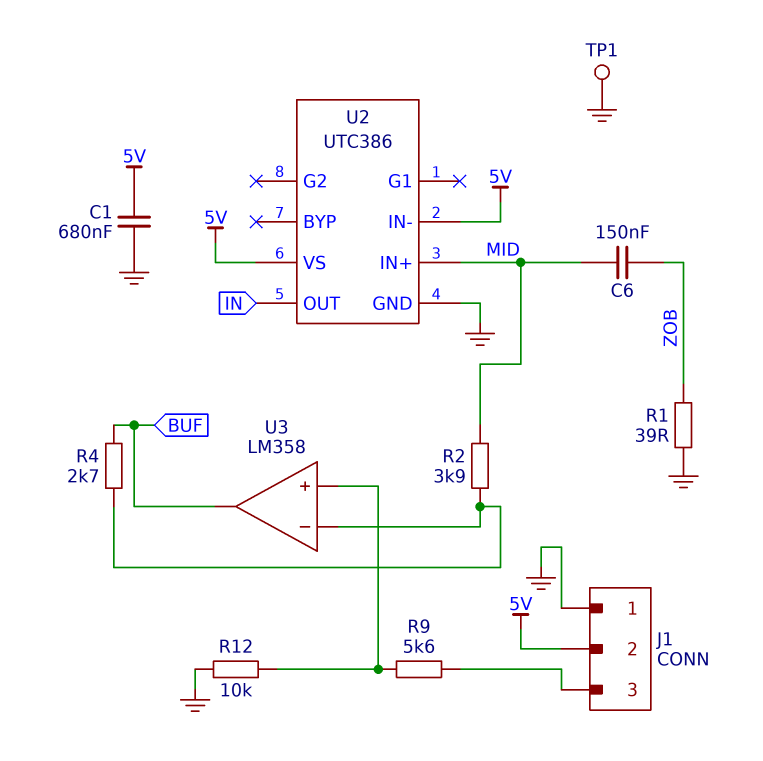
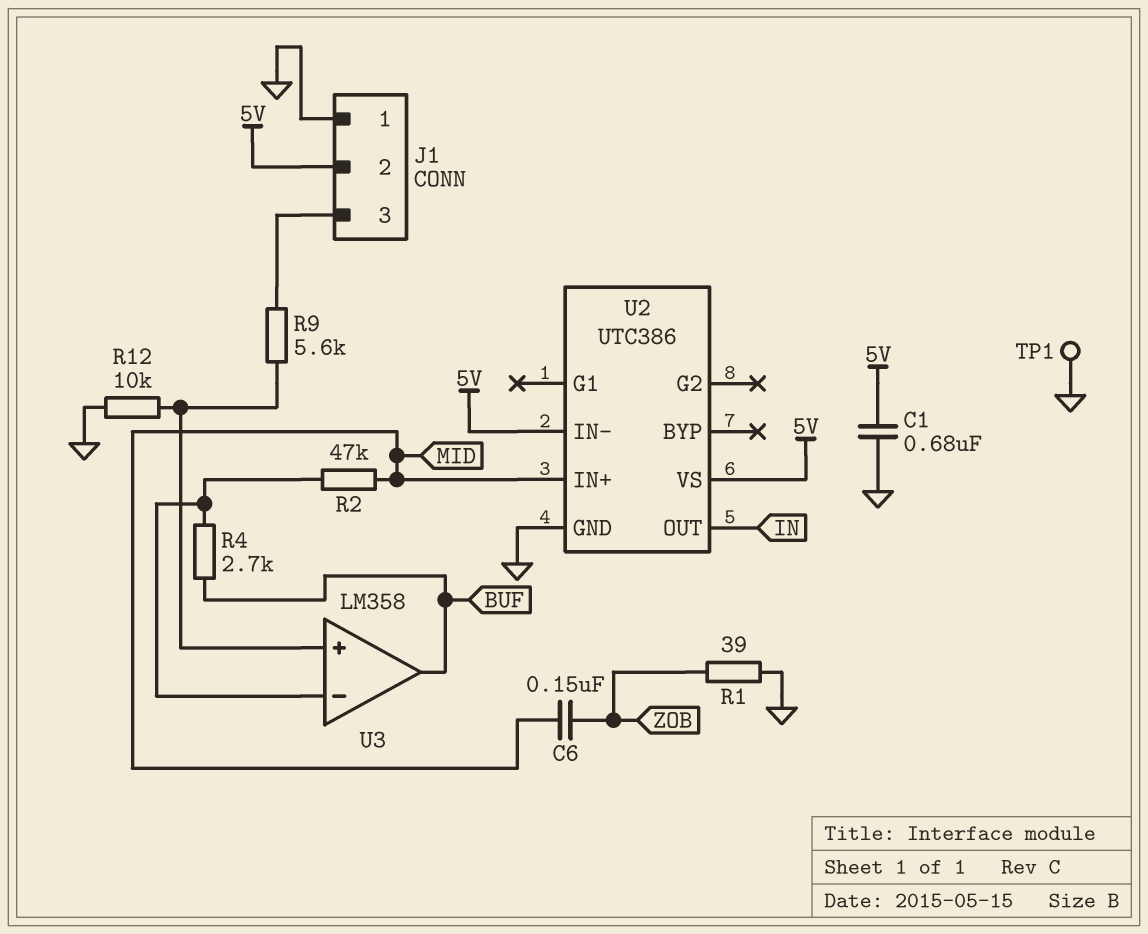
R2: 3.9k (MID, U3/in-) -> 47k (MID, U3/in-)

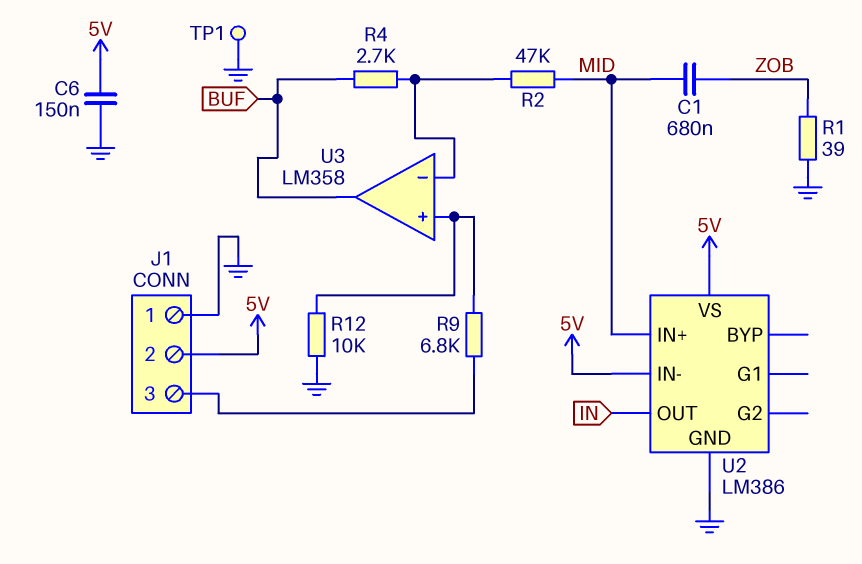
C1: 680nF (5V, GND) -> 680nF (MID, ZOB)
C6: 150nF (MID, ZOB) -> 150nF (5V, GND)
R9: 5.6k (J1/3, U3/in+) -> 6.8k (J1/3, U3/in+)
U2: UTC386 -> LM386

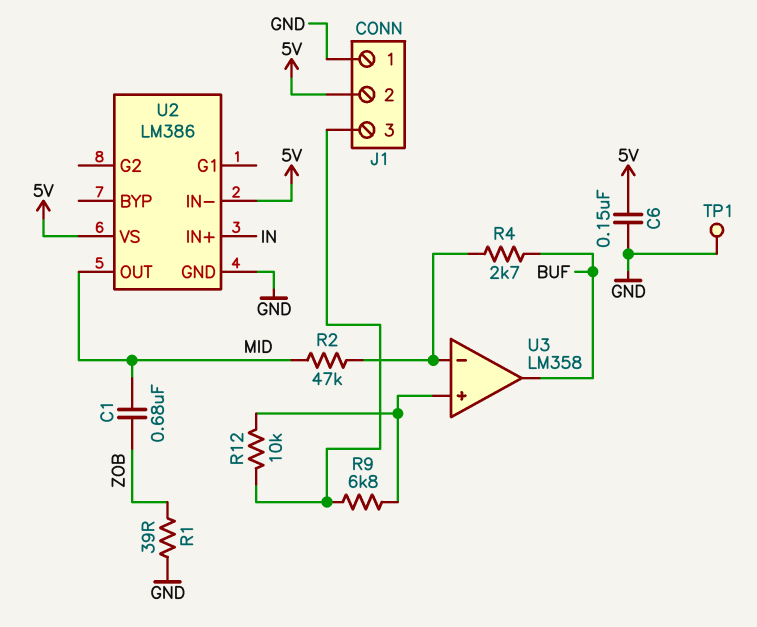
R12: 10k (GND, U3/in+) -> 10k (J1/3, U3/in+)
U2 pin IN+: MID -> IN
U2 pin OUT: IN -> MID

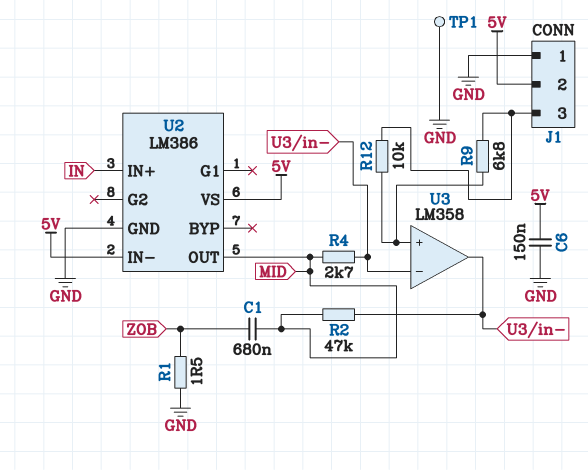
R1: 39 (GND, ZOB) -> 1.5 (GND, ZOB)
R4: 2.7k (BUF, U3/in-) -> 2.7k (MID, U3/in-)
U3 pin out: BUF -> U3/in-

